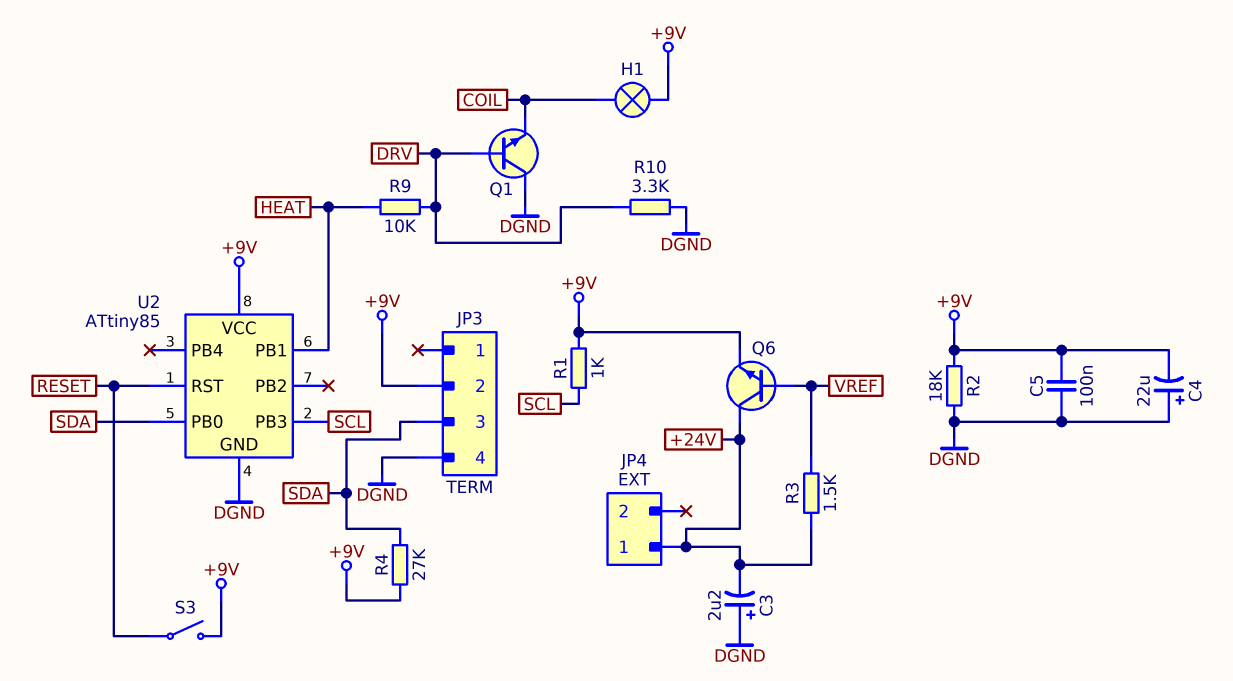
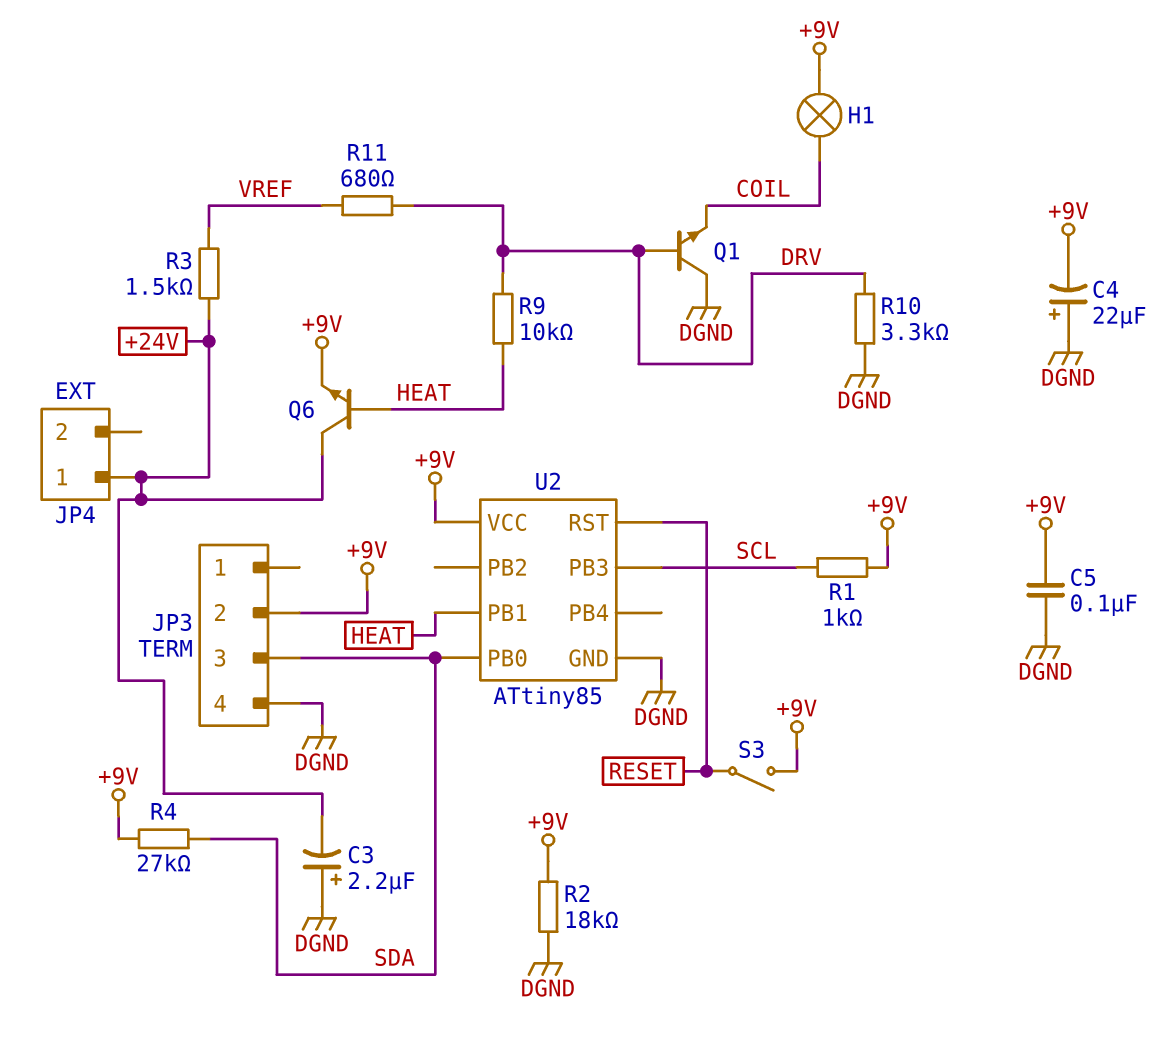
Q6: NPN (B VREF, C +24V, E +9V) -> NPN (B HEAT, C +24V, E +9V)
R11: none -> 680 (DRV, VREF)

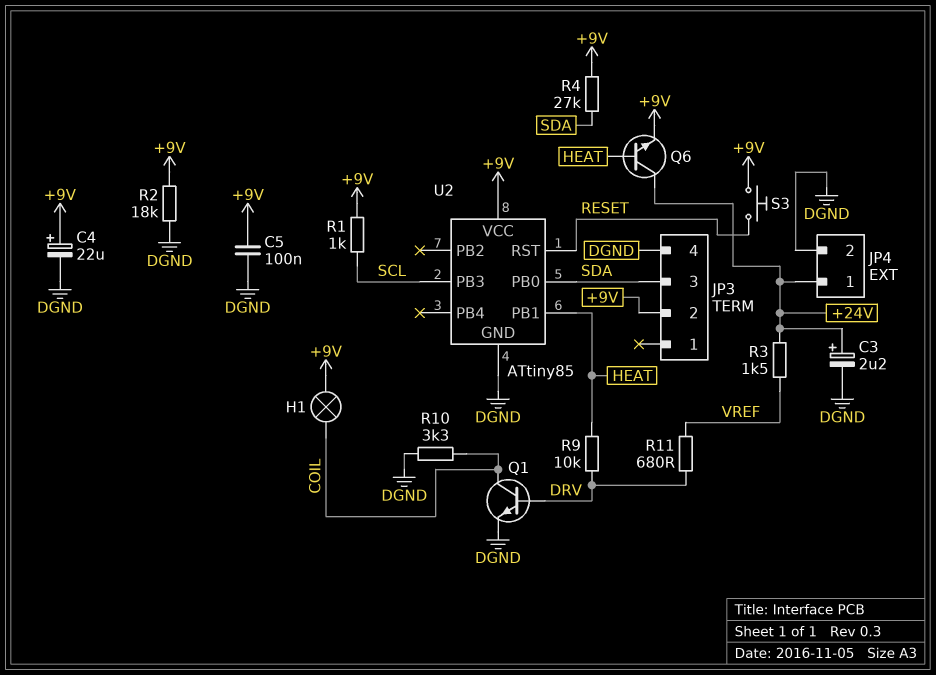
C3: 2.2uF (plus DGND, minus +24V) -> 2.2uF (plus +24V, minus DGND)
C4: 22uF (plus DGND, minus +9V) -> 22uF (plus +9V, minus DGND)
JP4 pin 2: none -> DGND
Q1: NPN (B DRV, C DGND, E COIL) -> NPN (B DRV, C COIL, E DGND)
R10: 3.3k (DGND, DRV) -> 3.3k (COIL, DGND)
S3: switch (+9V, RESET) -> button (+9V, RESET)

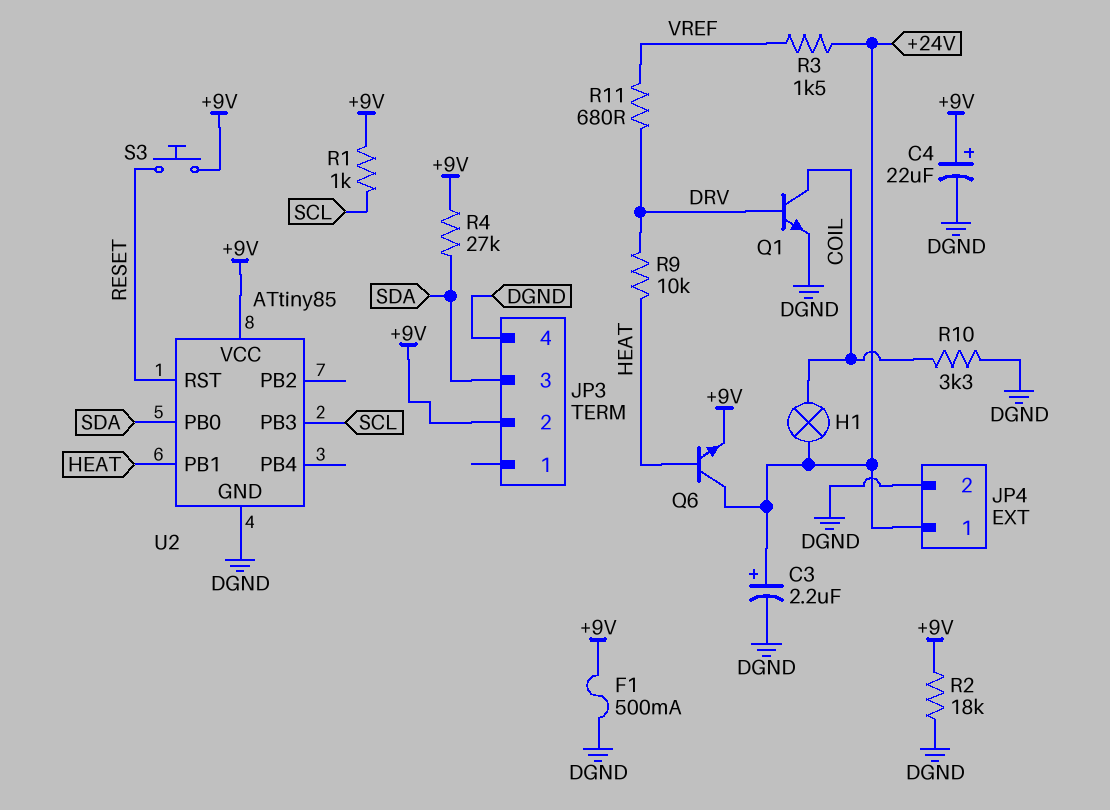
C5: 100nF (+9V, DGND) -> none
F1: none -> 500mA (+9V, DGND)
H1: lamp (+9V, COIL) -> lamp (+24V, COIL)

